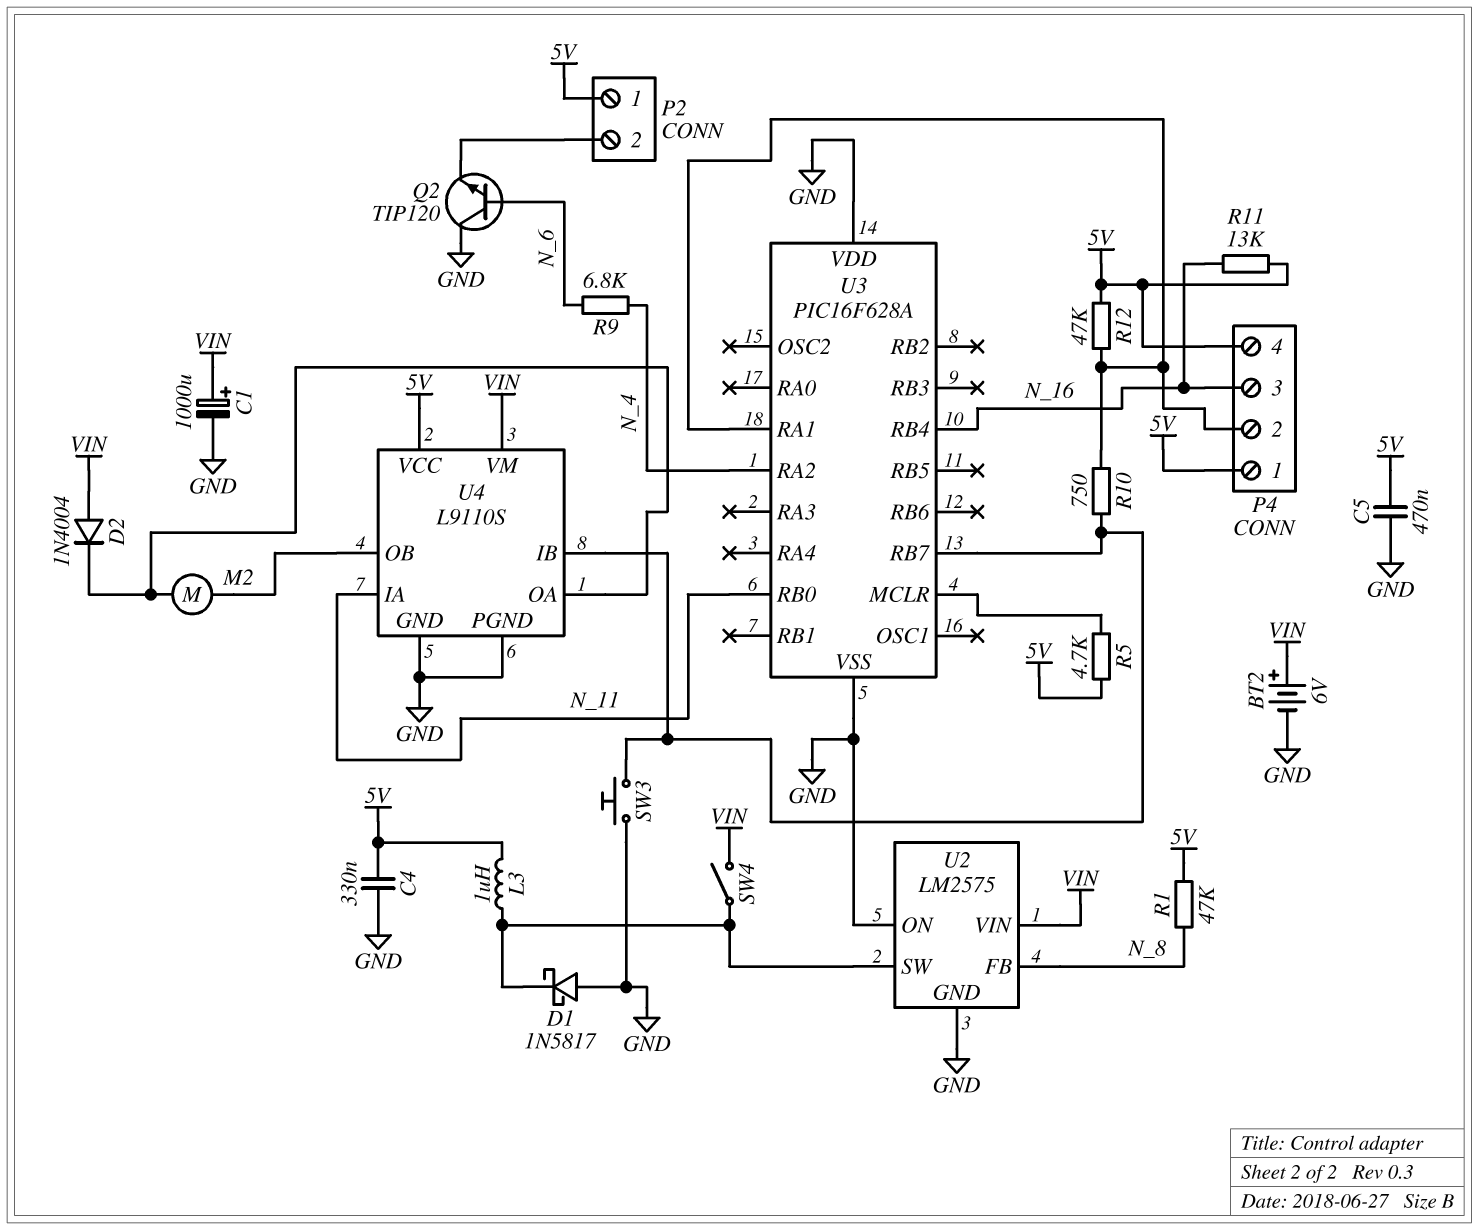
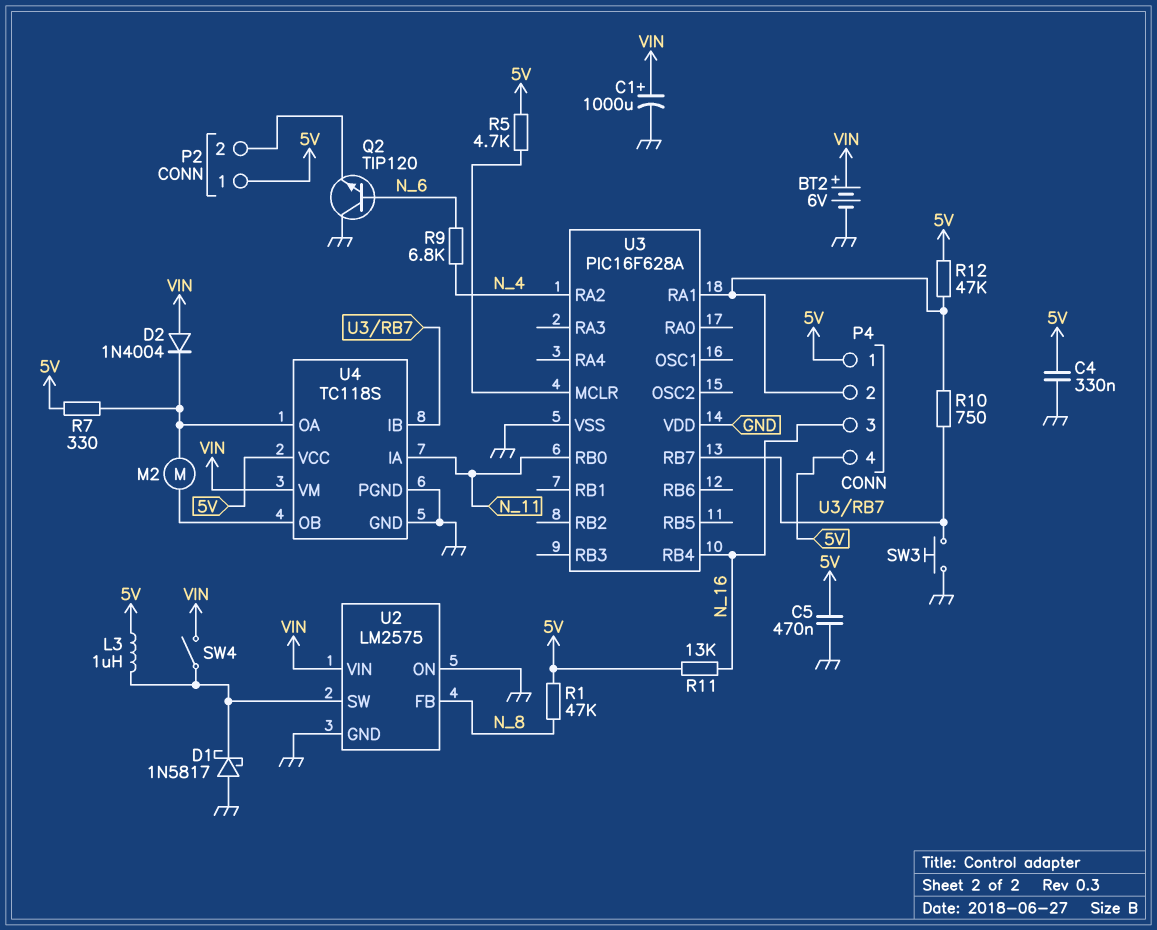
R7: none -> 330 (5V, U4/OA)
U4: L9110S -> TC118S

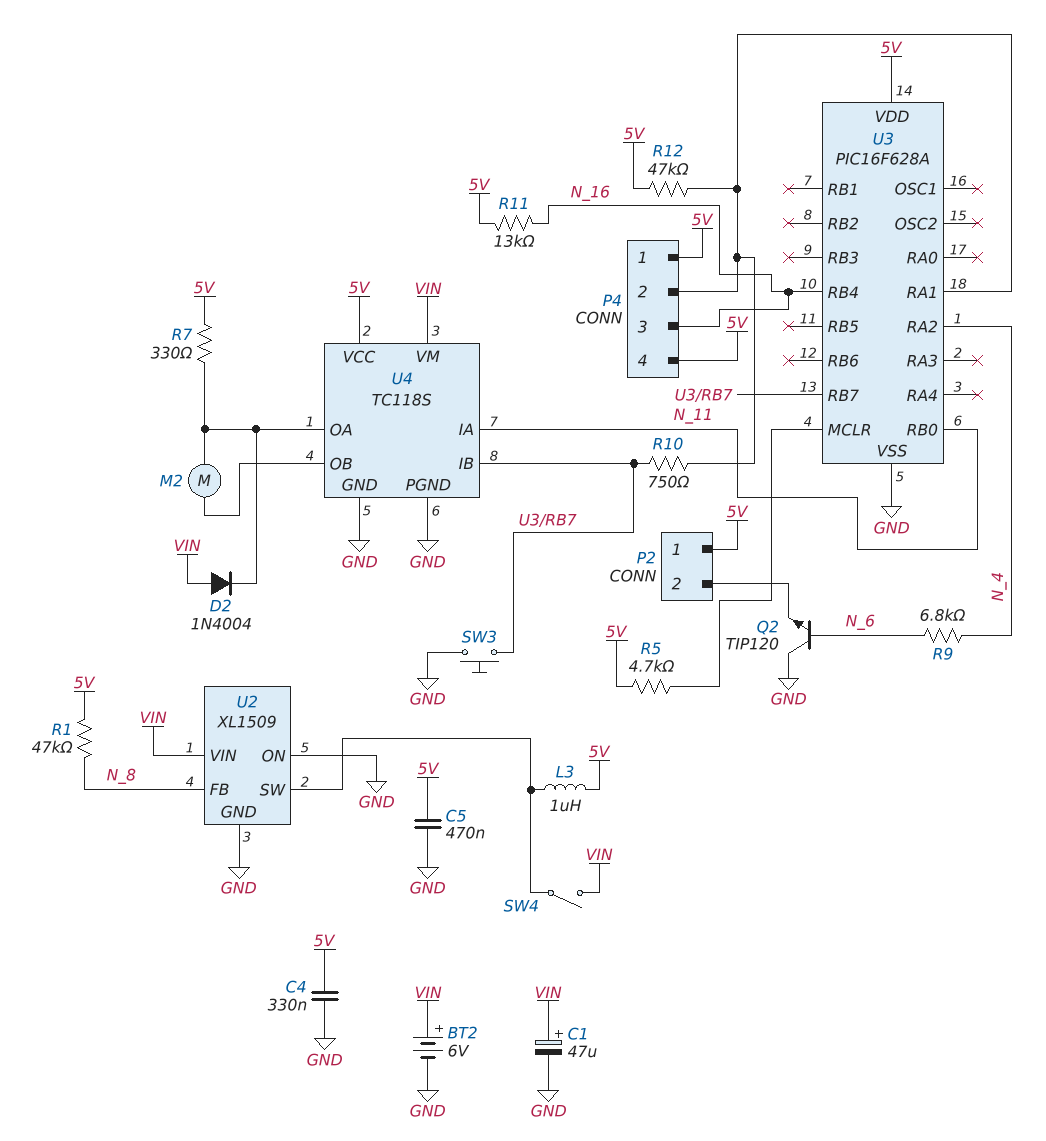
C1: 1000uF (plus VIN, minus GND) -> 47uF (plus VIN, minus GND)
D1: schottky 1N5817 (A GND, K U2/SW) -> none
U2: LM2575 -> XL1509
U3 pin VDD: GND -> 5V

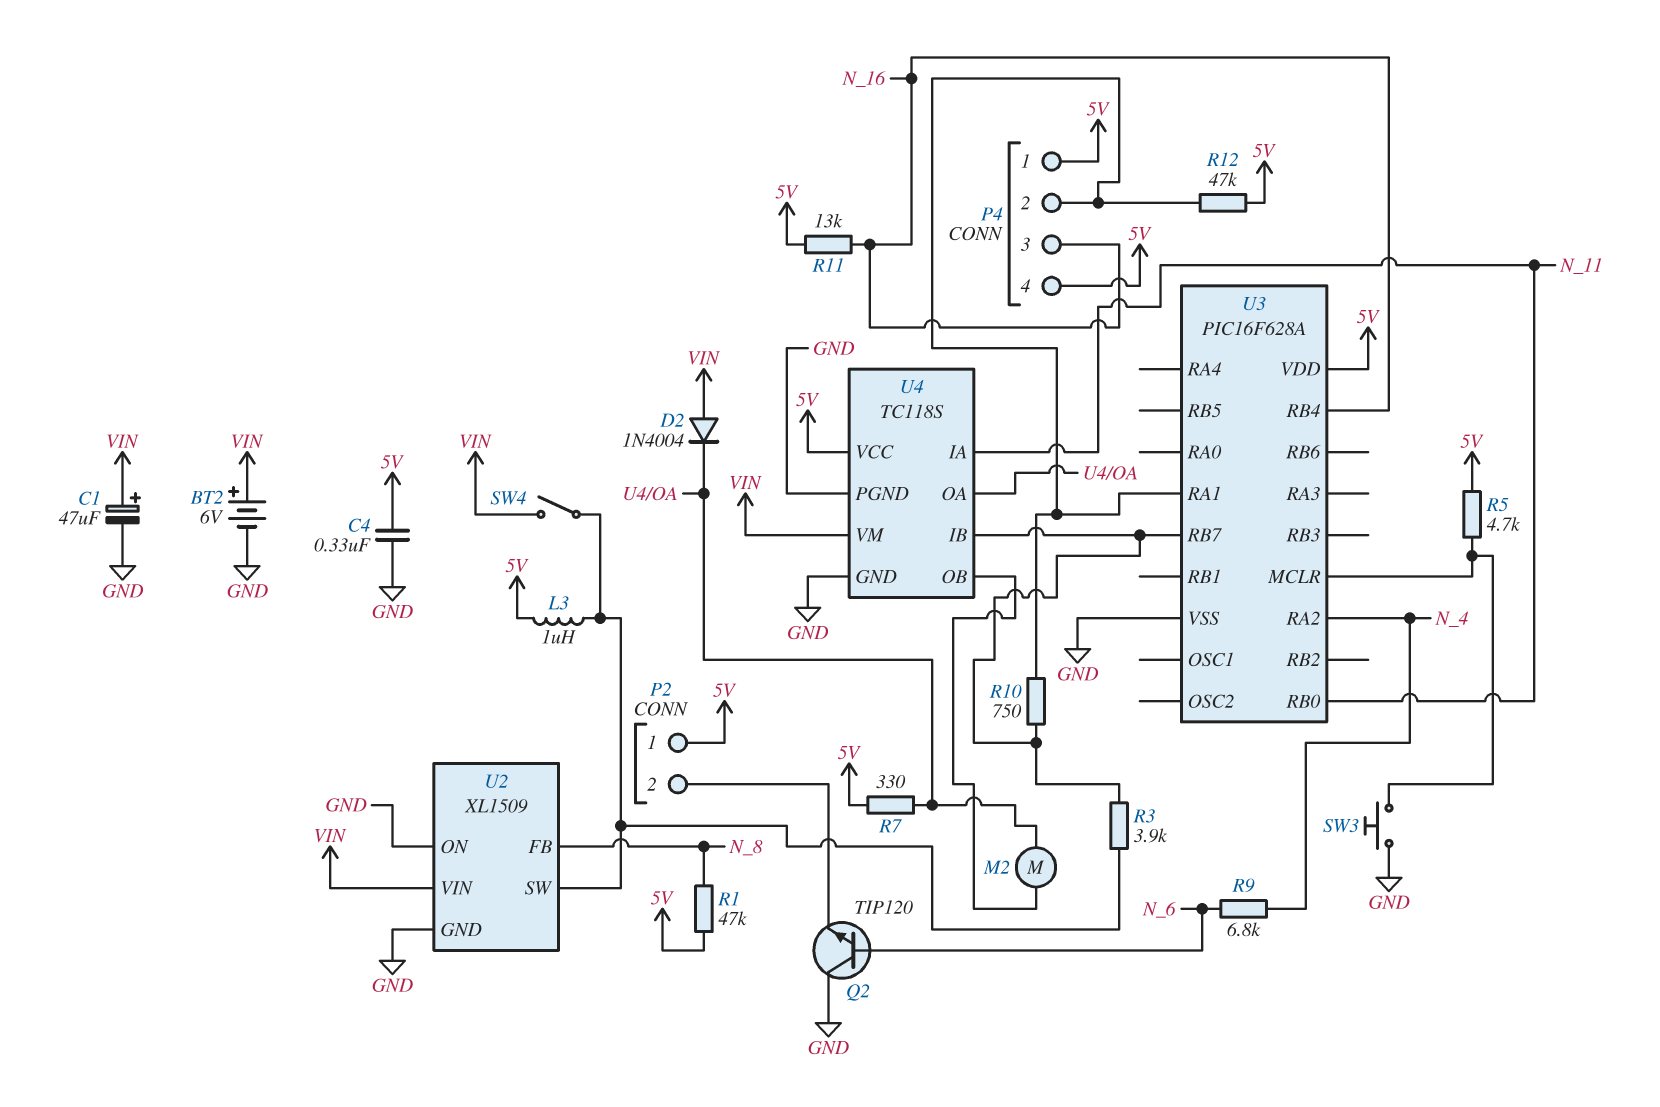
C5: 470nF (5V, GND) -> none
R3: none -> 3.9k (U2/SW, U3/RB7)
SW3: button (GND, U3/RB7) -> button (GND, U3/MCLR)

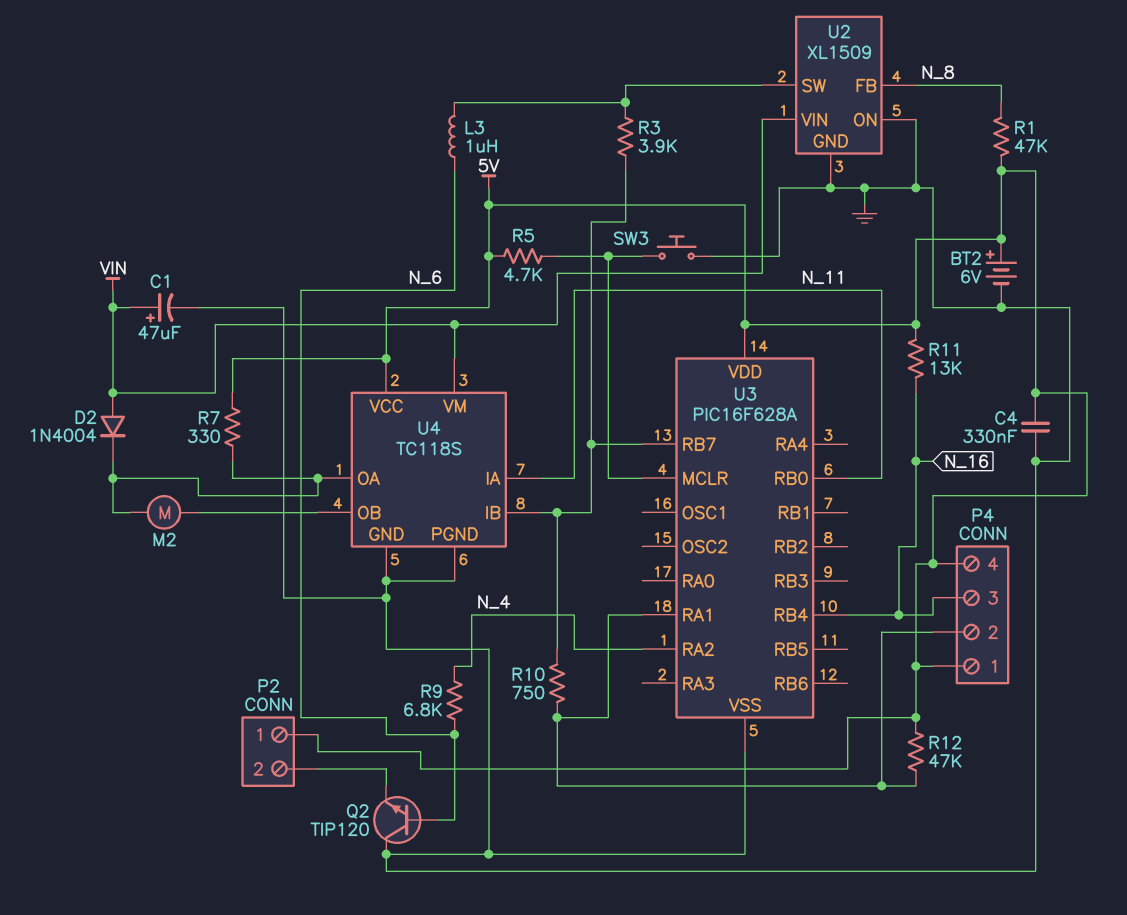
BT2: 6V (plus VIN, minus GND) -> 6V (plus 5V, minus GND)
L3: 1uH (5V, U2/SW) -> 1uH (N_6, U2/SW)
SW4: switch (U2/SW, VIN) -> none

